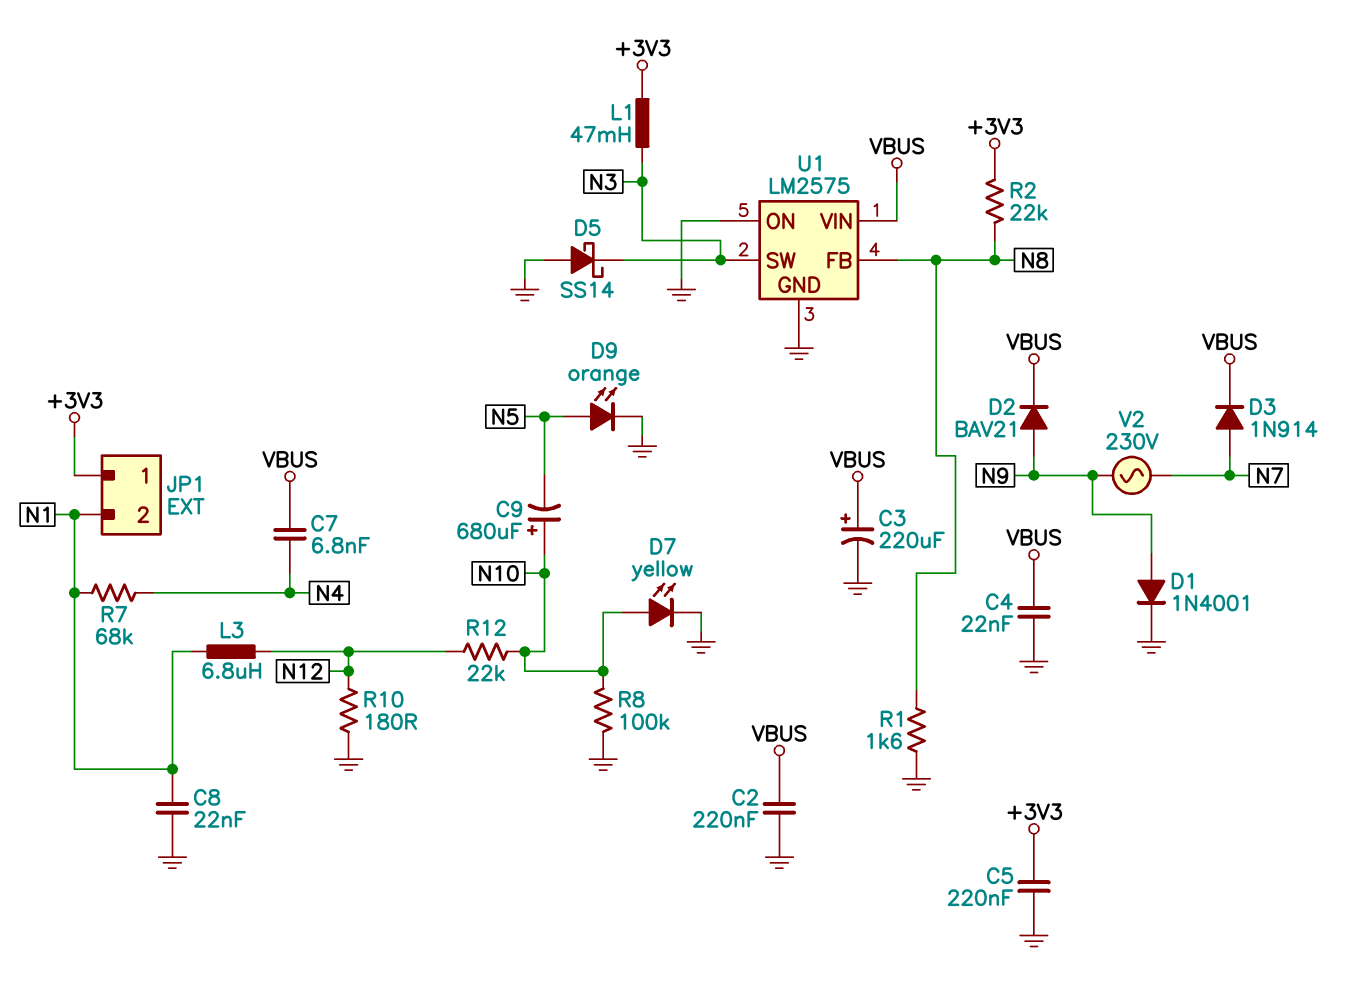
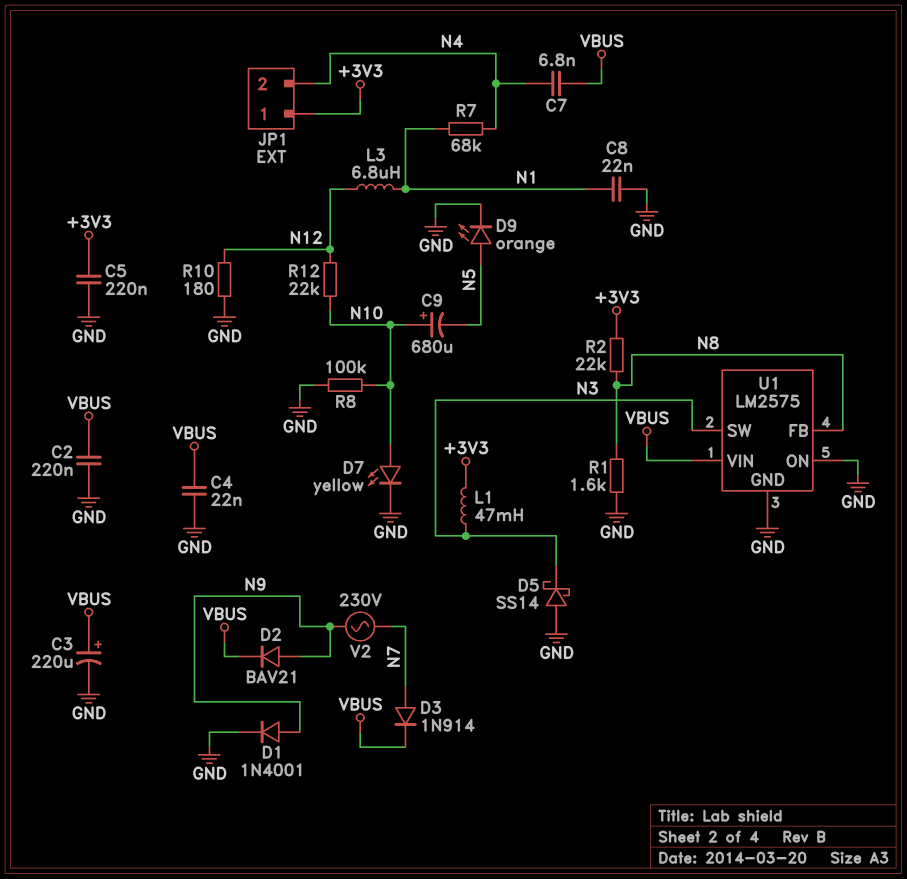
JP1 pin 2: N1 -> N4

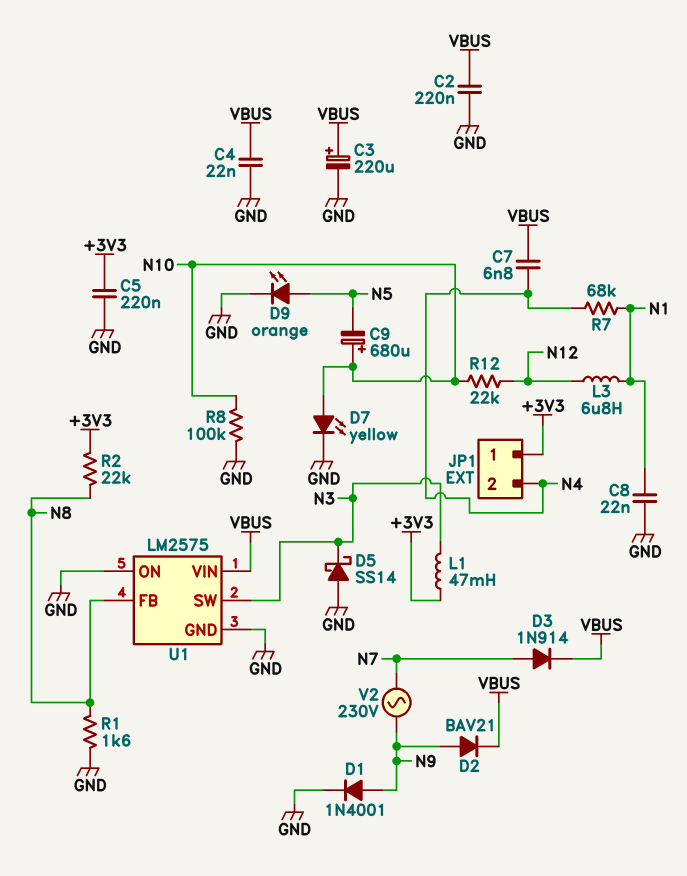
R10: 180 (GND, N12) -> none

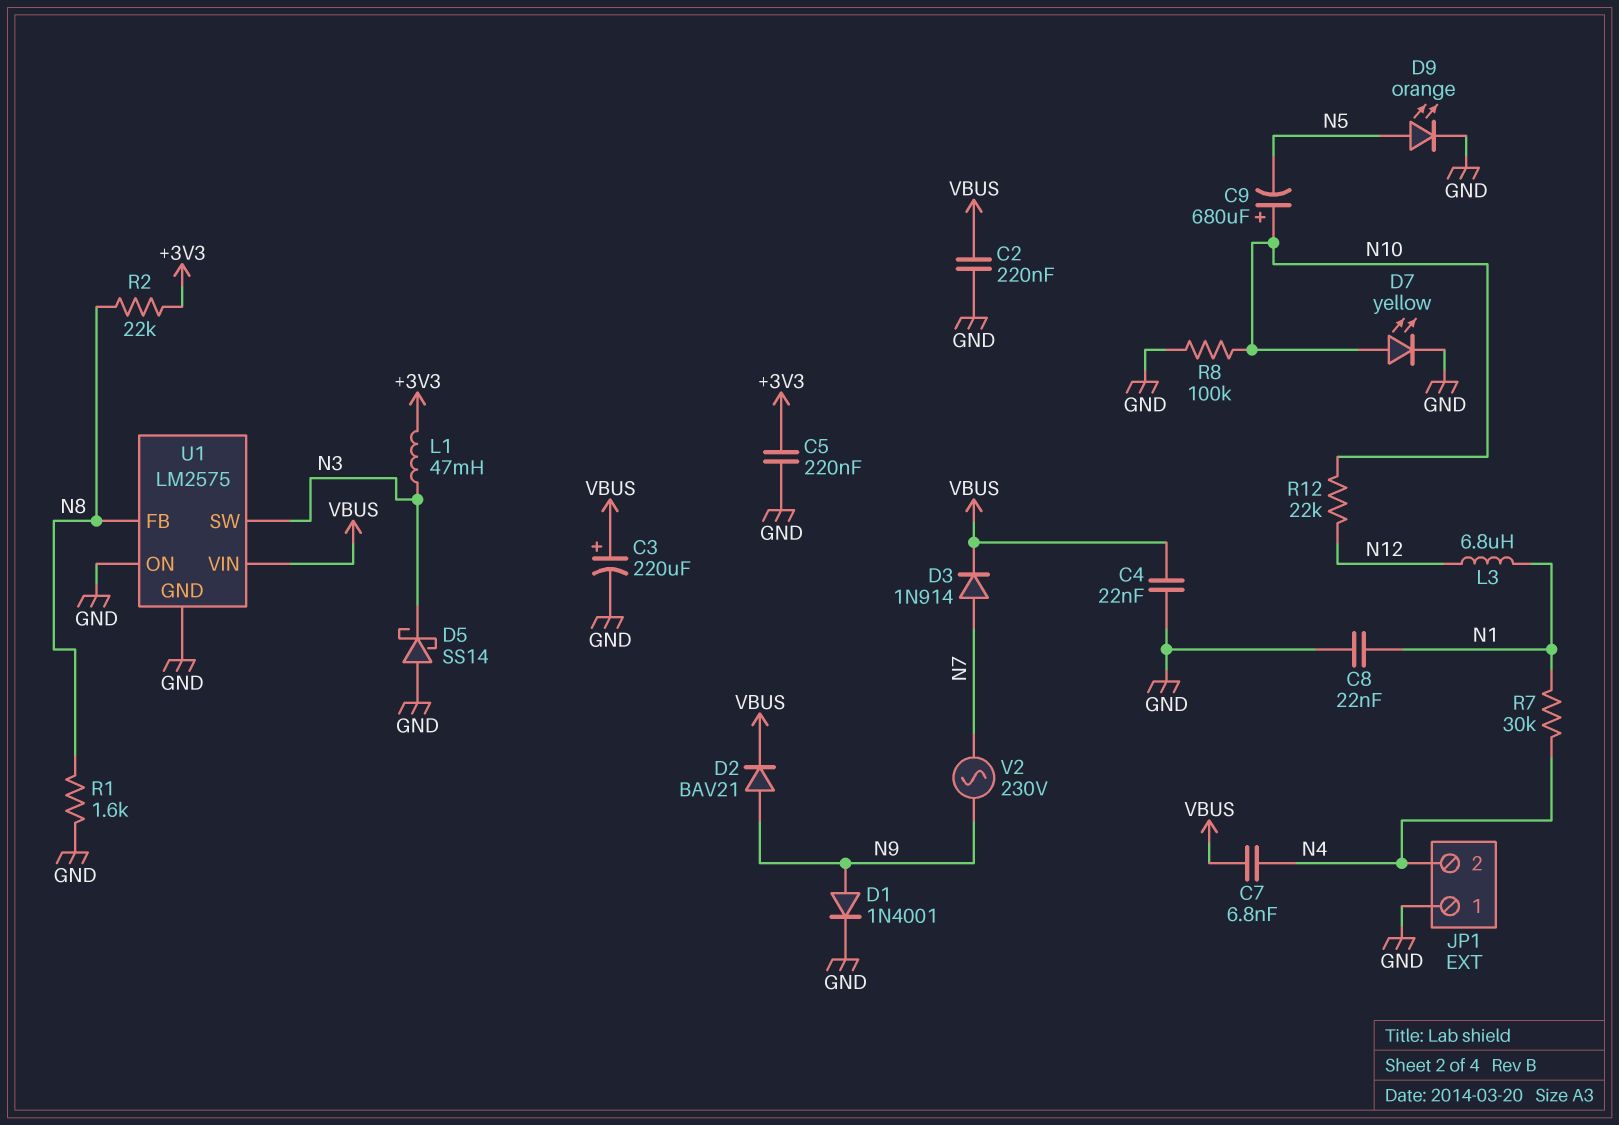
JP1 pin 1: +3V3 -> GND
R7: 68k (N1, N4) -> 30k (N1, N4)

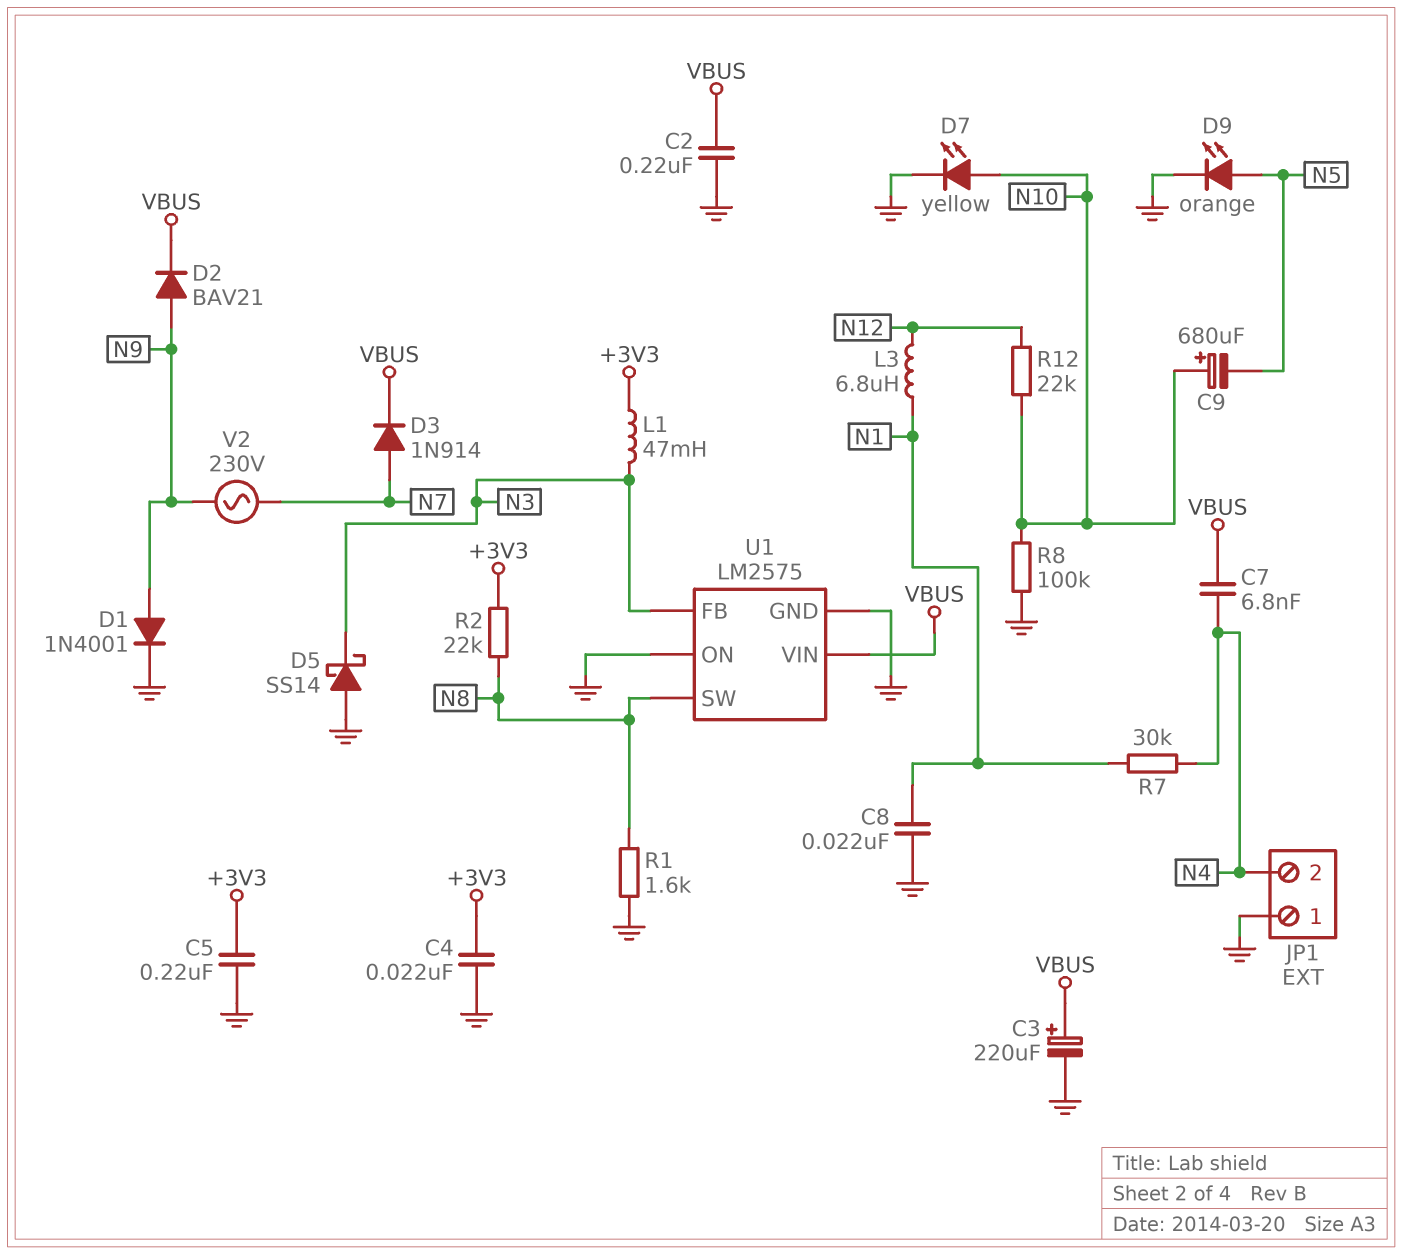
C4: 22nF (GND, VBUS) -> 22nF (+3V3, GND)
U1 pin FB: N8 -> N3
U1 pin SW: N3 -> N8

